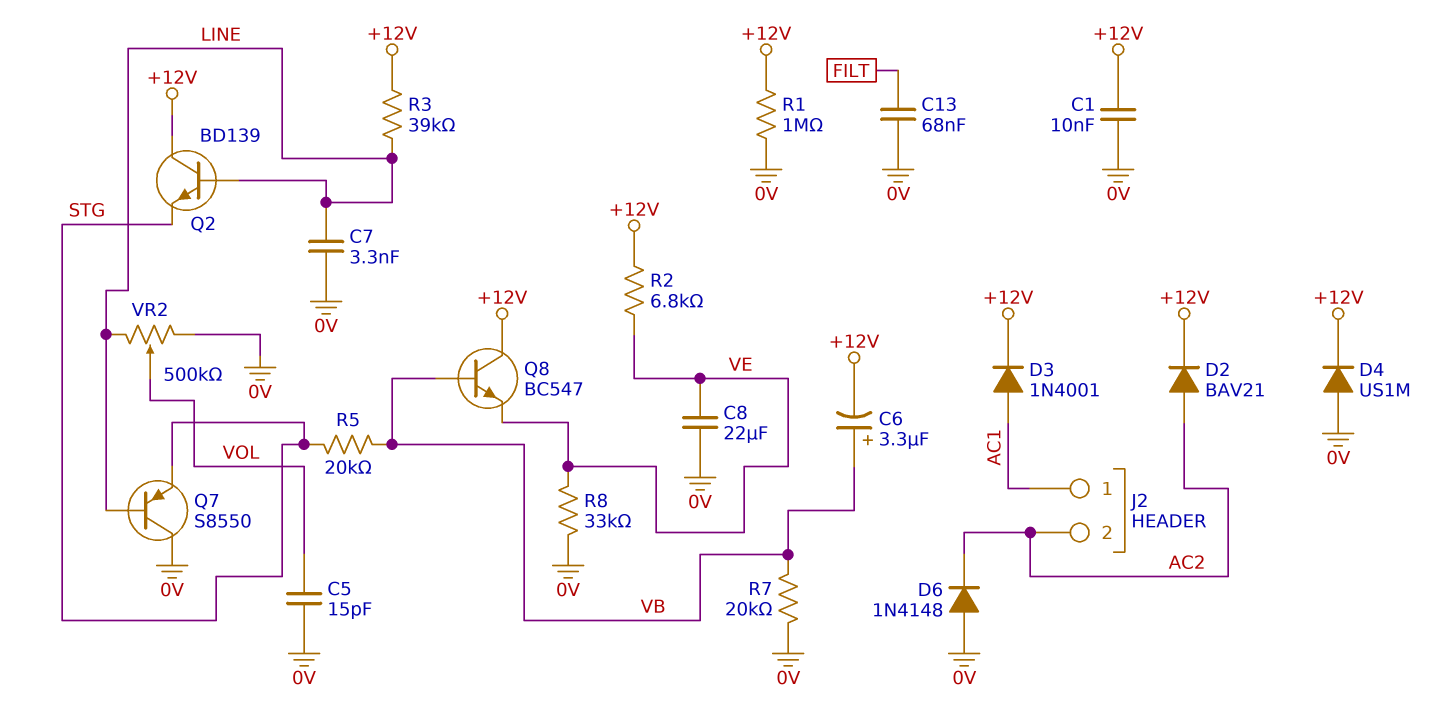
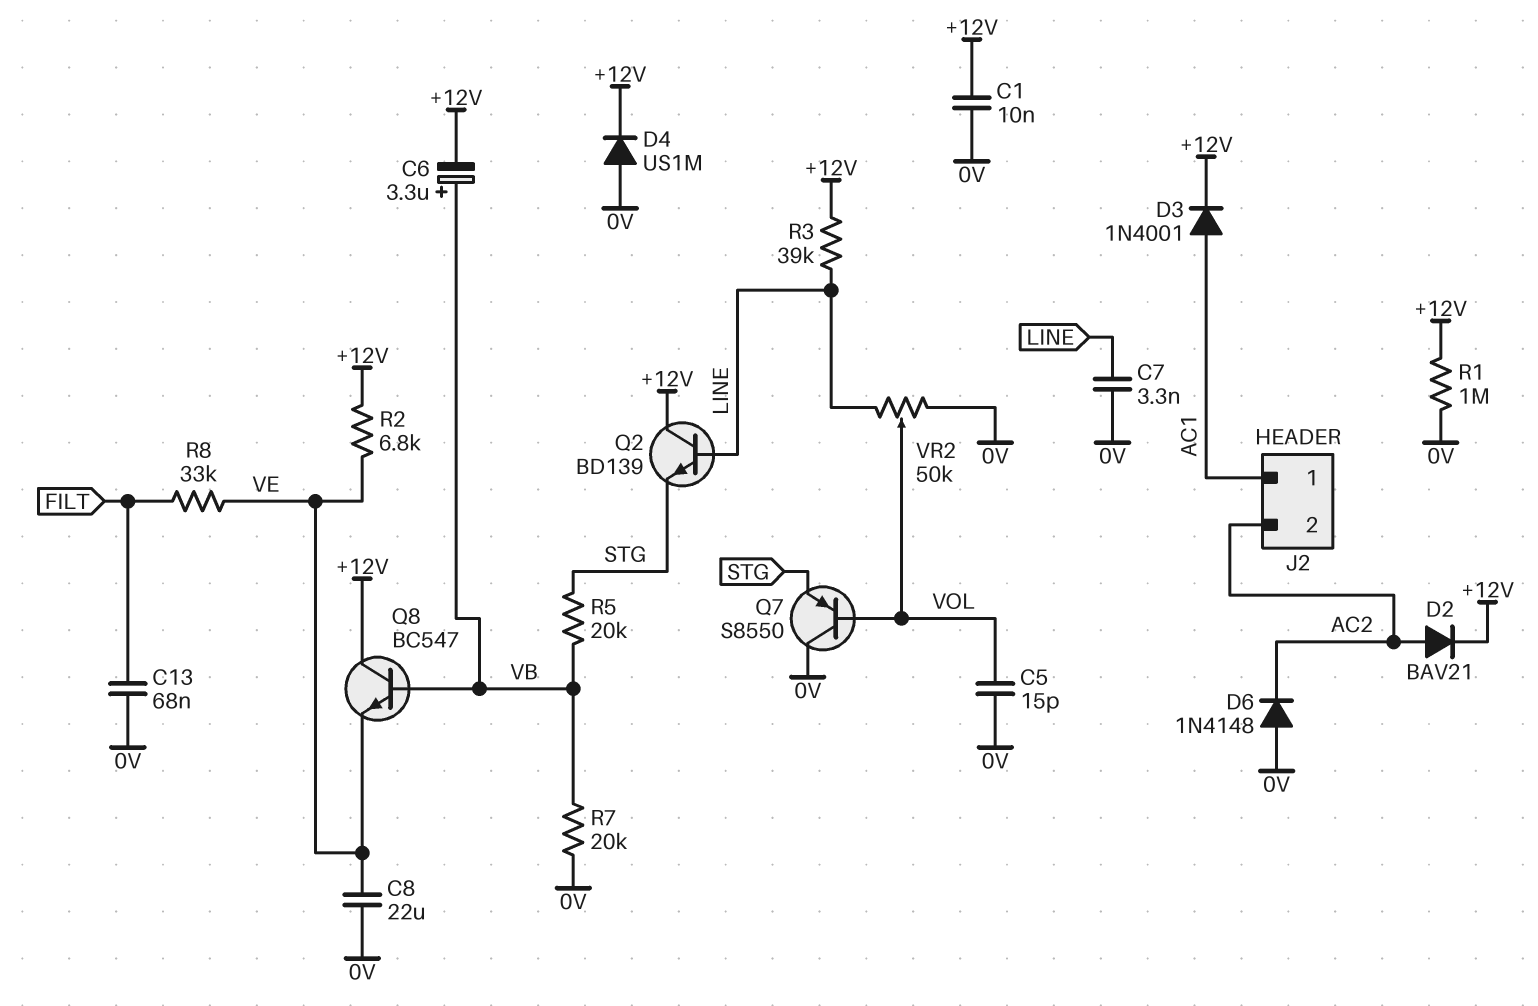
Q7: PNP S8550 (B LINE, C 0V, E STG) -> PNP S8550 (B VOL, C 0V, E STG)
R8: 33k (0V, VE) -> 33k (FILT, VE)
VR2: 500k (0V, LINE, wiper VOL) -> 50k (0V, LINE, wiper VOL)

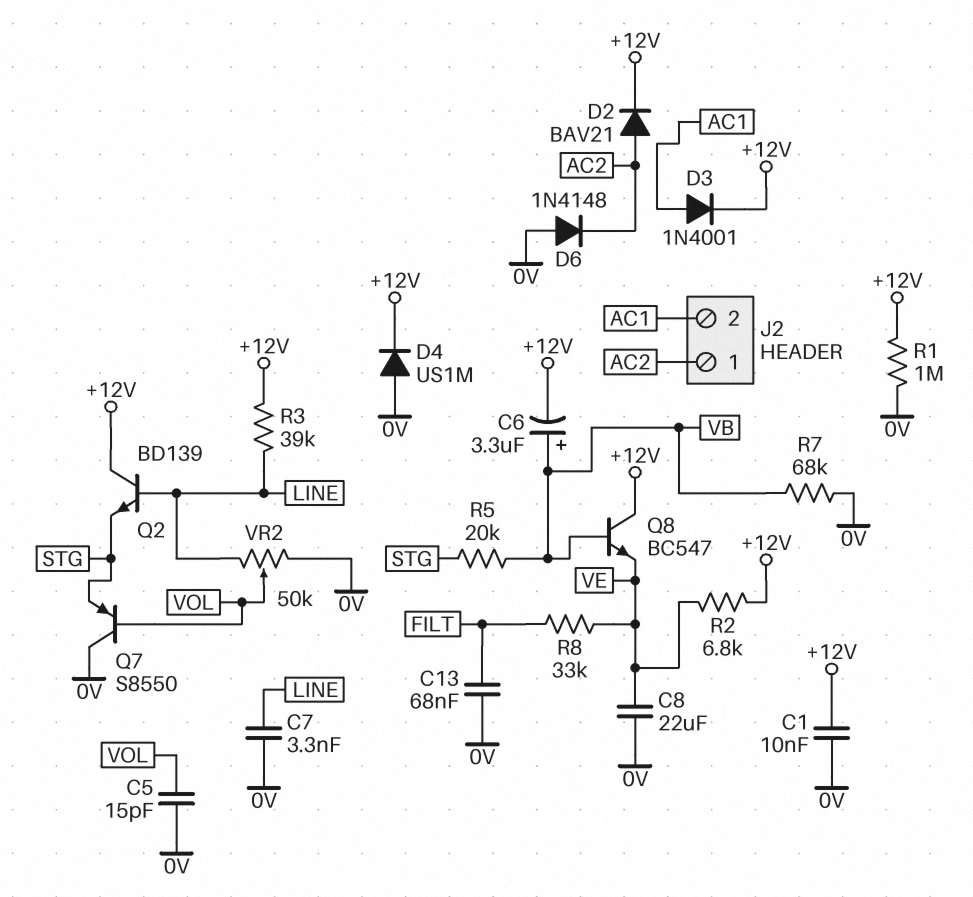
J2 pin 1: AC1 -> AC2
J2 pin 2: AC2 -> AC1
R7: 20k (0V, VB) -> 68k (0V, VB)

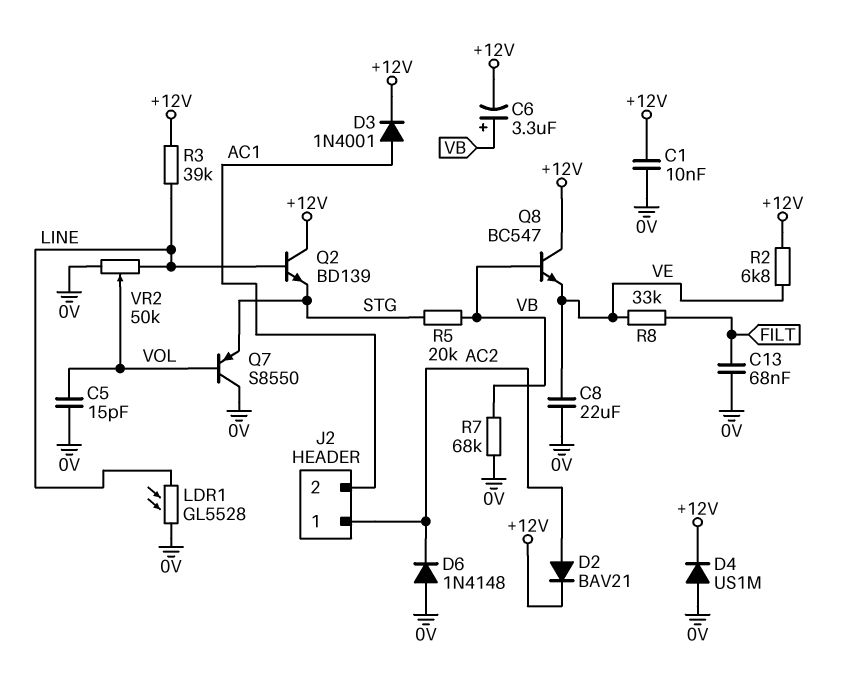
C7: 3.3nF (0V, LINE) -> none
LDR1: none -> GL5528 (0V, LINE)
R1: 1M (+12V, 0V) -> none

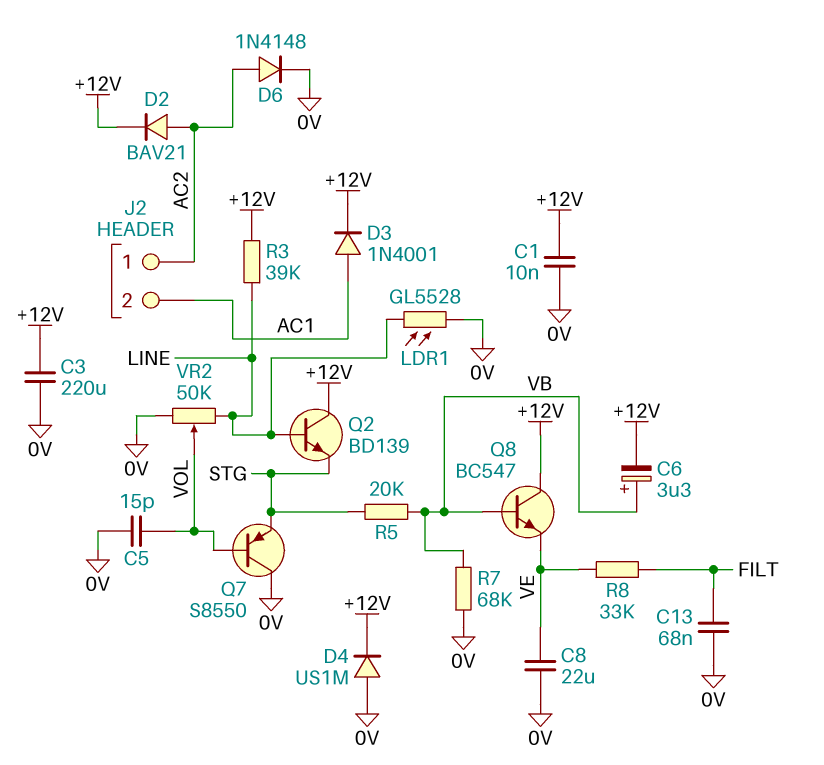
C3: none -> 220uF (+12V, 0V)
D6: diode 1N4148 (A 0V, K AC2) -> diode 1N4148 (A AC2, K 0V)
R2: 6.8k (+12V, VE) -> none

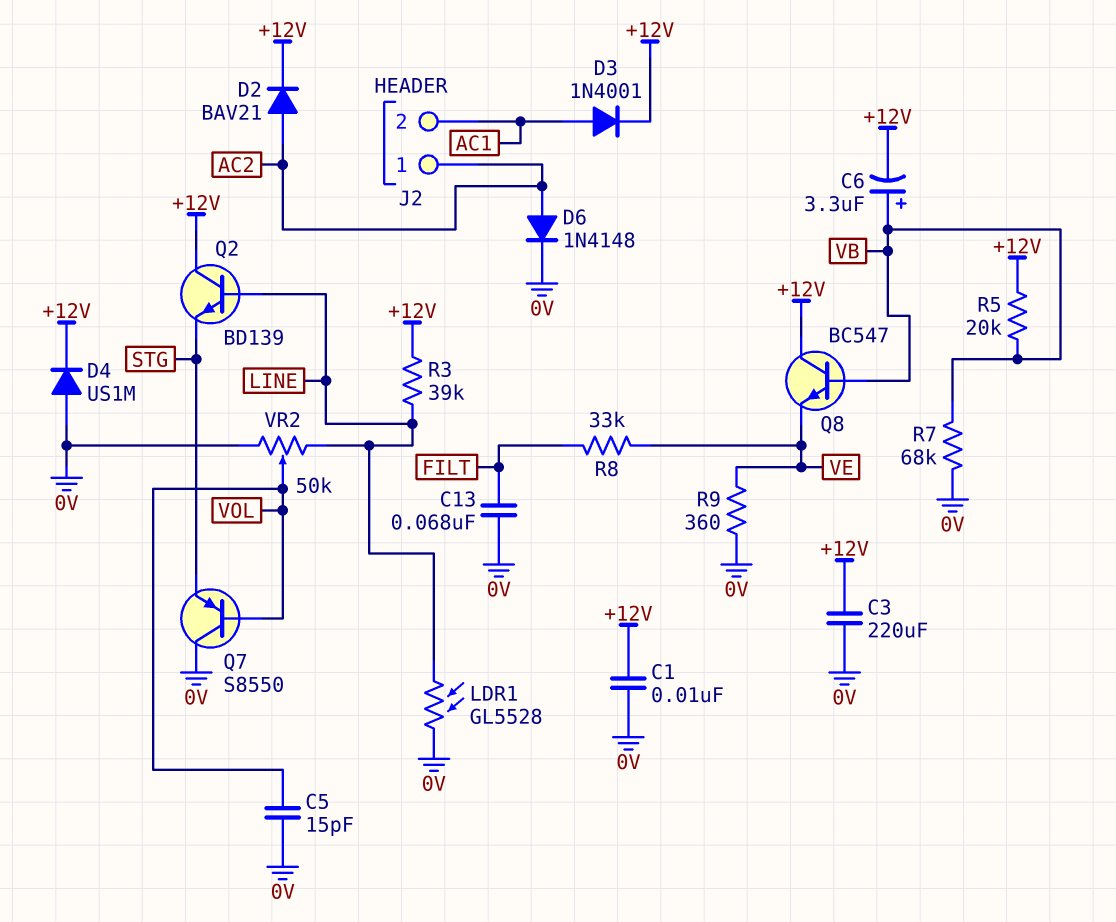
C8: 22uF (0V, VE) -> none
R5: 20k (STG, VB) -> 20k (+12V, VB)
R9: none -> 360 (0V, VE)

